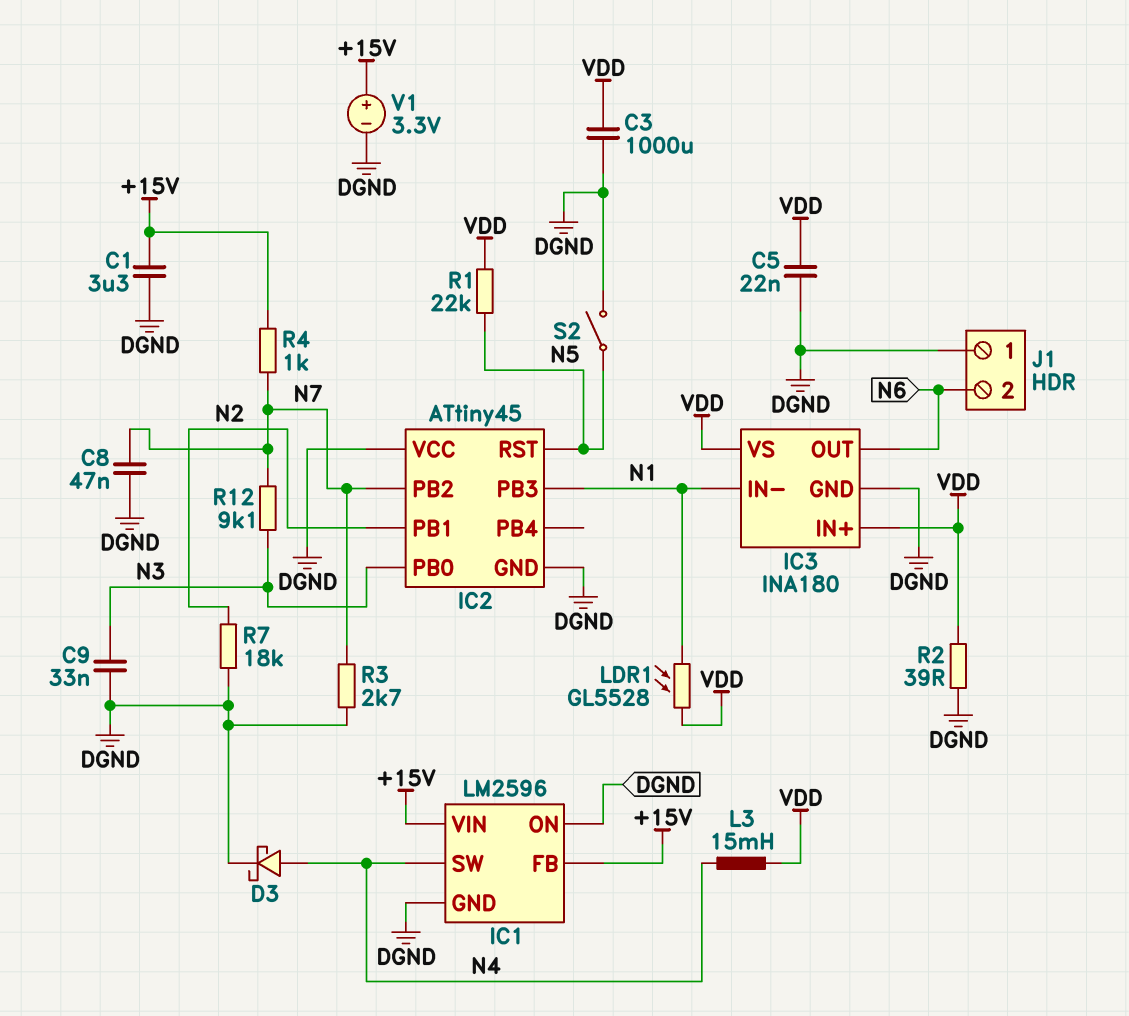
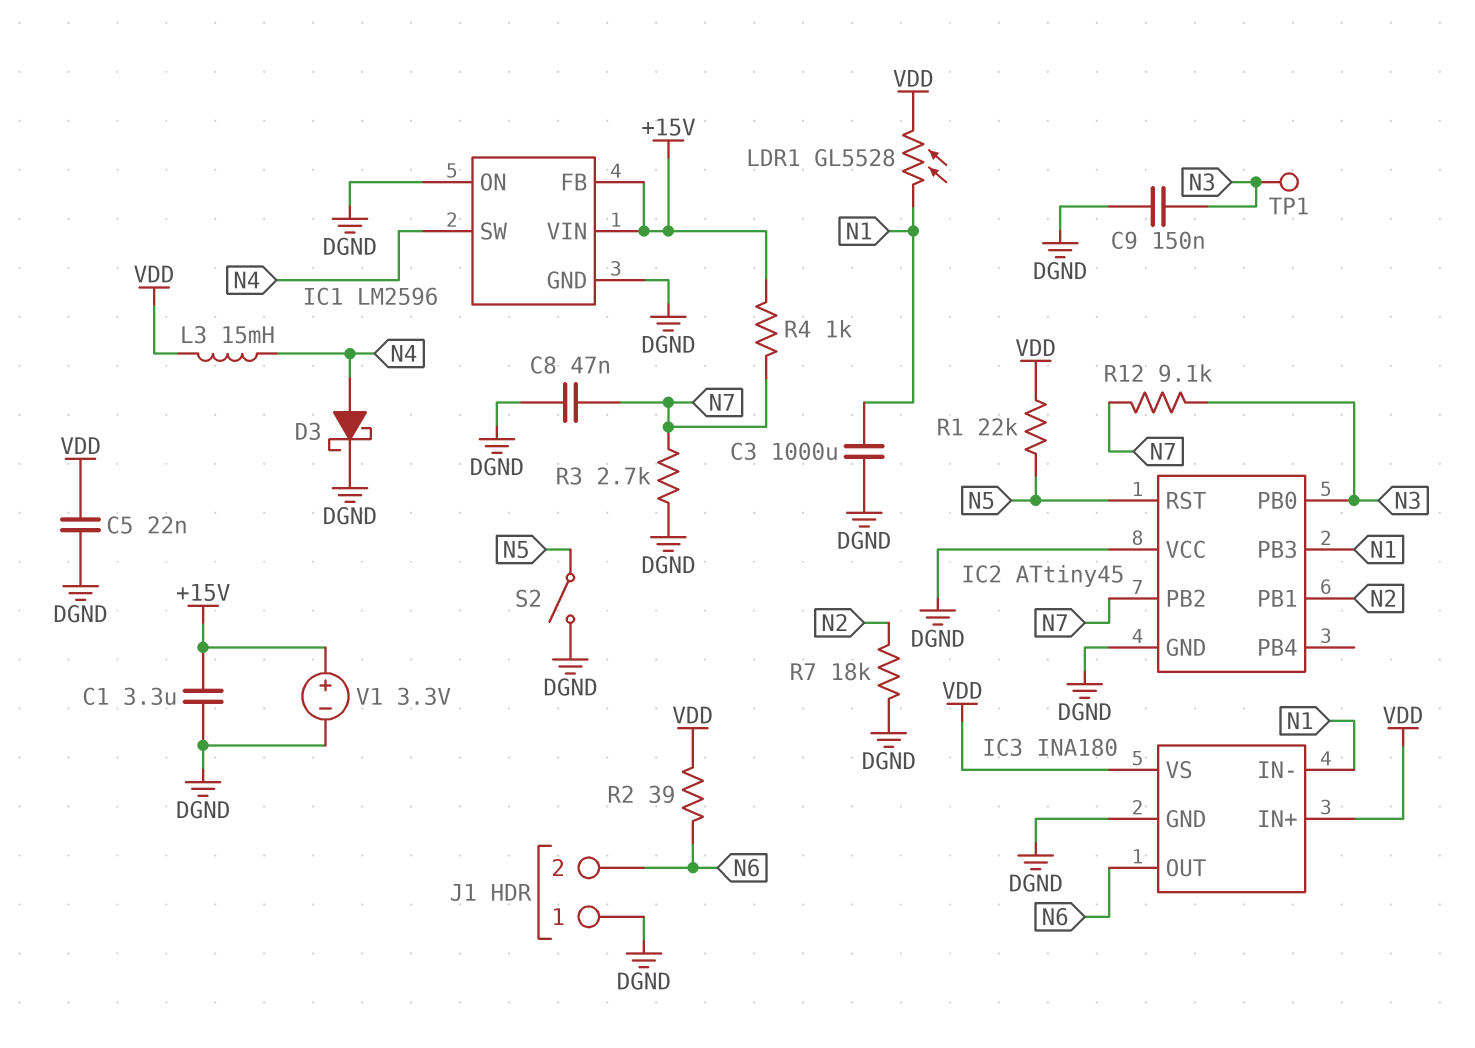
C3: 1000uF (DGND, VDD) -> 1000uF (DGND, N1)
C9: 33nF (DGND, N3) -> 150nF (DGND, N3)
R2: 39 (DGND, VDD) -> 39 (N6, VDD)
TP1: none -> test point (N3)

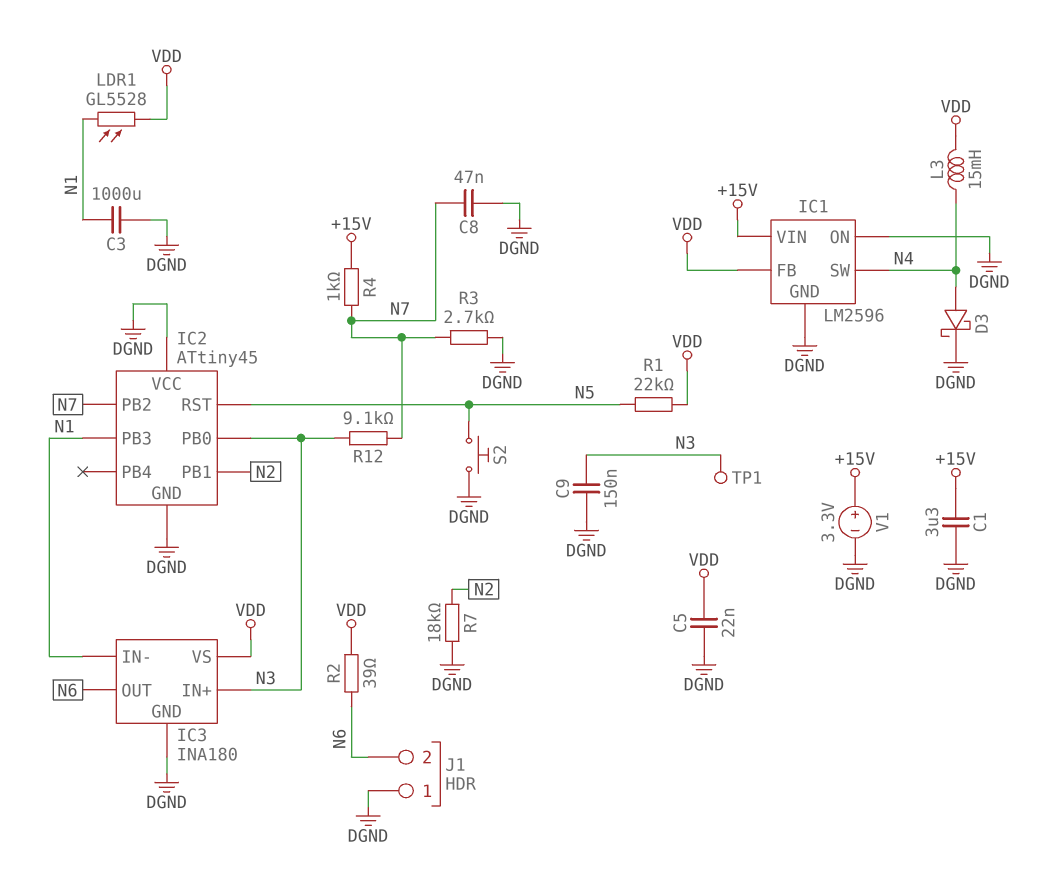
IC1 pin FB: +15V -> VDD
IC3 pin IN+: VDD -> N3
S2: switch (DGND, N5) -> button (DGND, N5)

